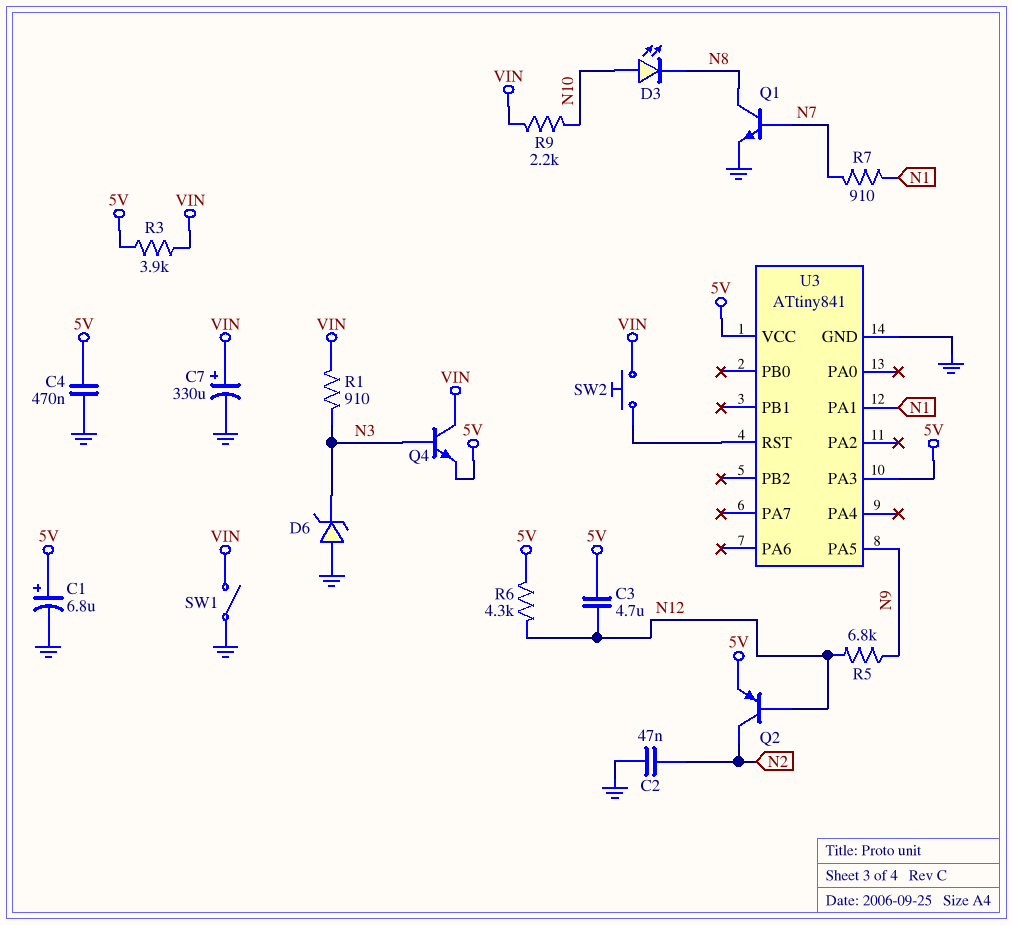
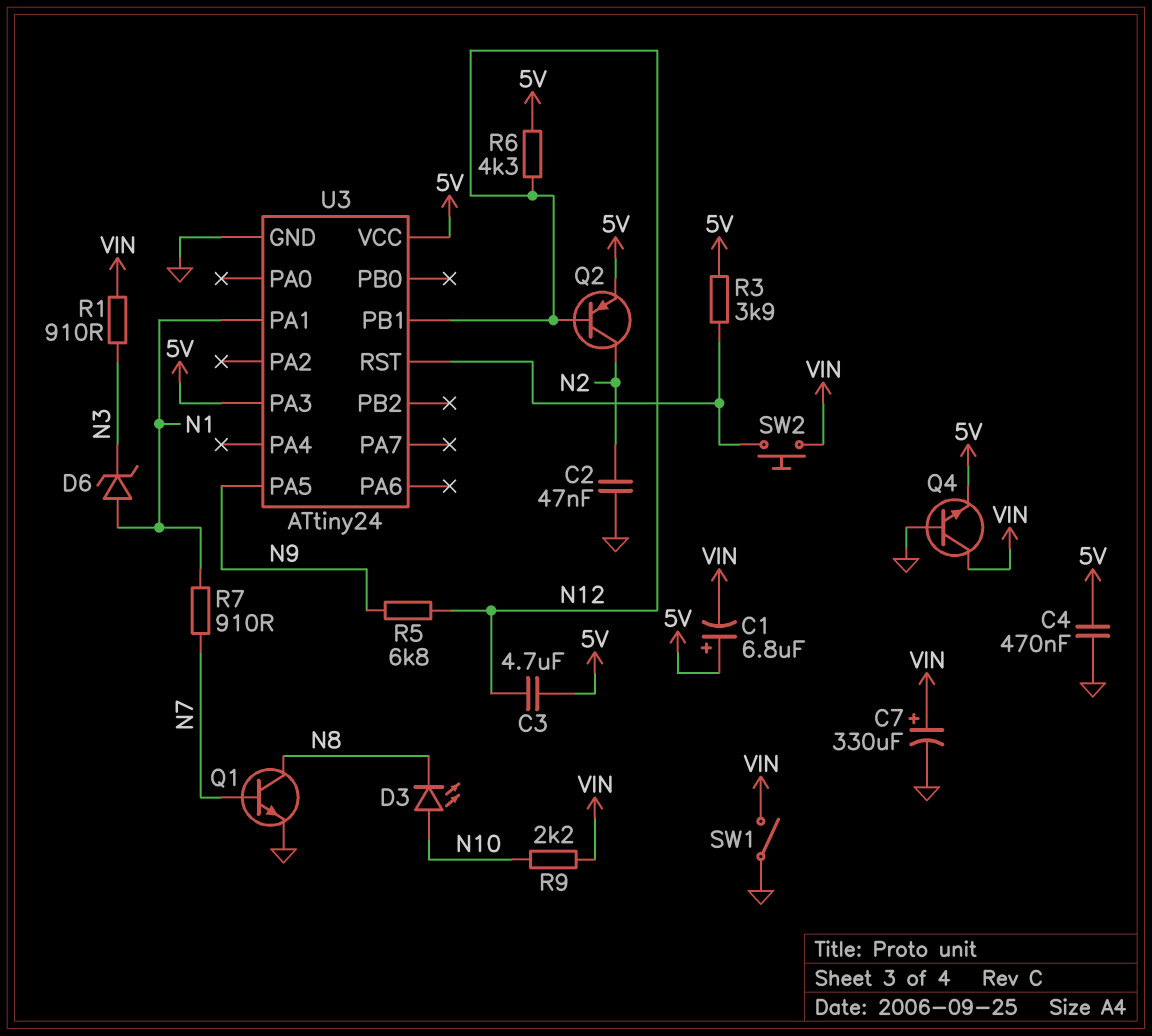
C1: 6.8uF (plus 5V, minus GND) -> 6.8uF (plus 5V, minus VIN)
D6: zener (A GND, K N3) -> zener (A N1, K N3)
Q4: NPN (B N3, C VIN, E 5V) -> NPN (B GND, C VIN, E 5V)
R3: 3.9k (5V, VIN) -> 3.9k (5V, U3/RST)
U3: ATtiny841 -> ATtiny24
U3 pin PB1: none -> N12

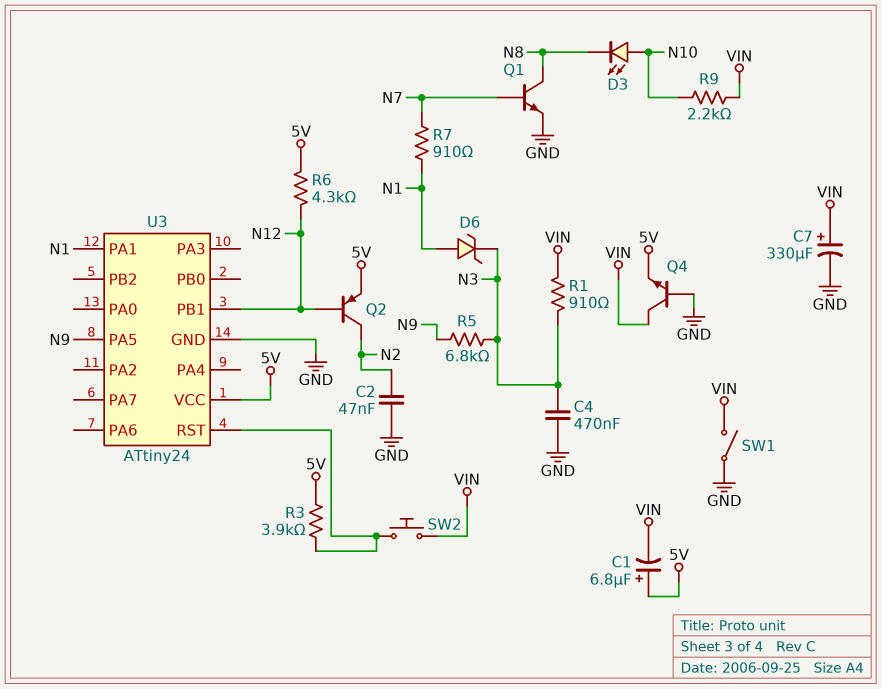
C3: 4.7uF (5V, N12) -> none
C4: 470nF (5V, GND) -> 470nF (GND, N3)
R5: 6.8k (N9, N12) -> 6.8k (N3, N9)
U3 pin PA3: 5V -> none

